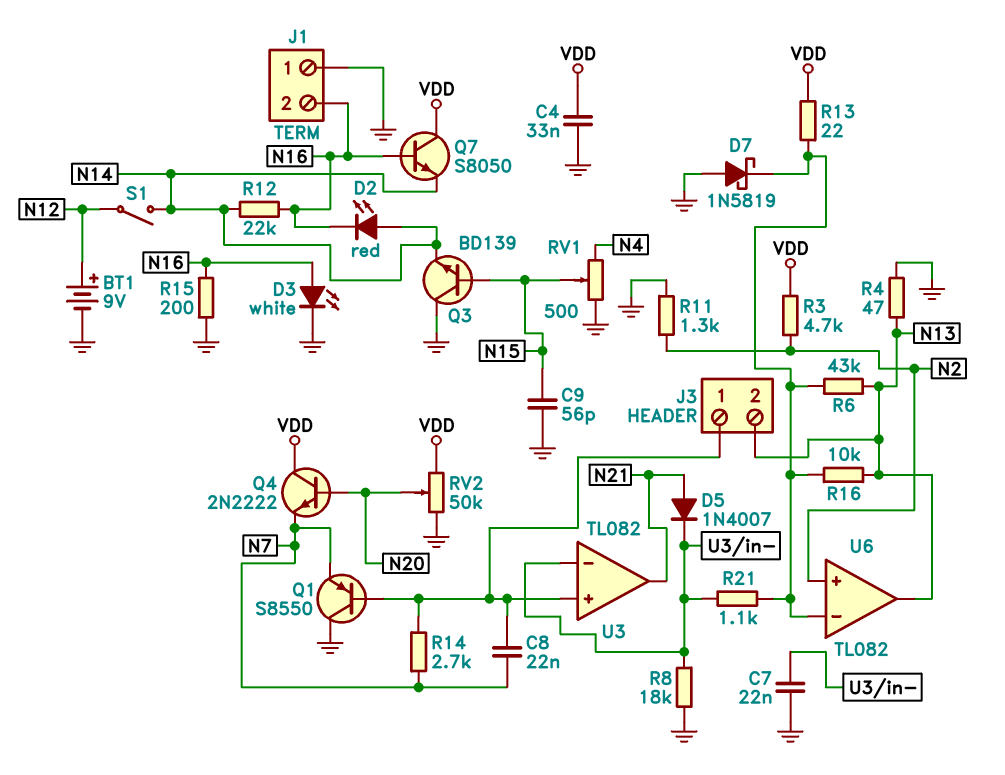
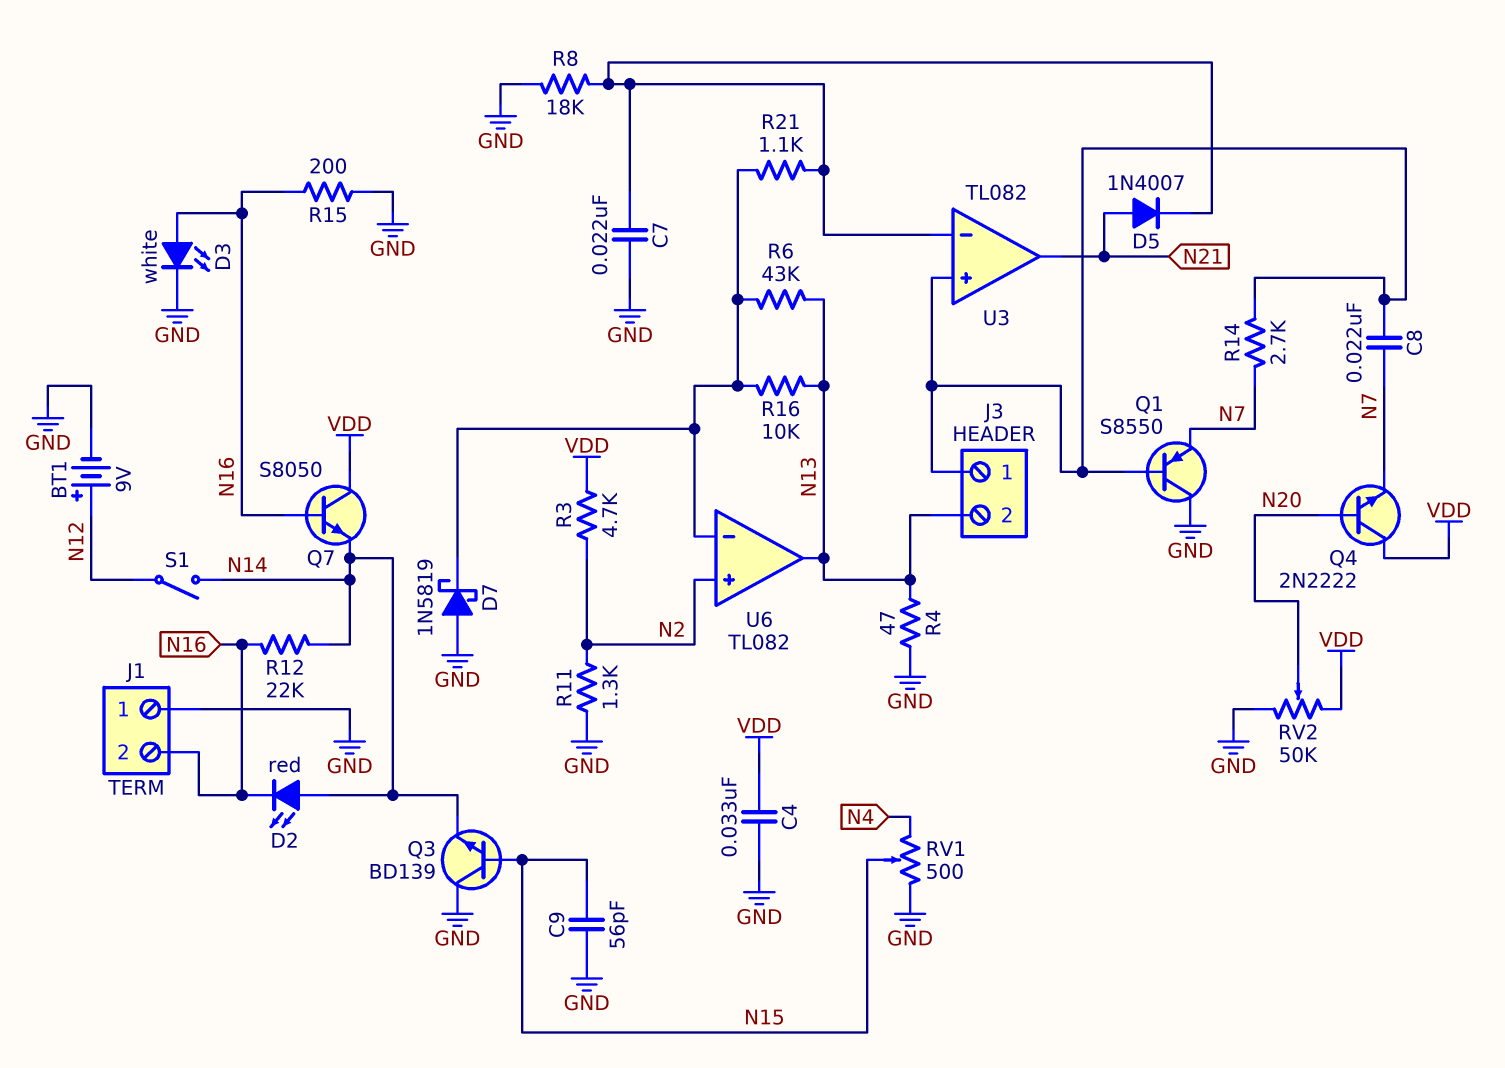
R13: 22 (U6/in-, VDD) -> none

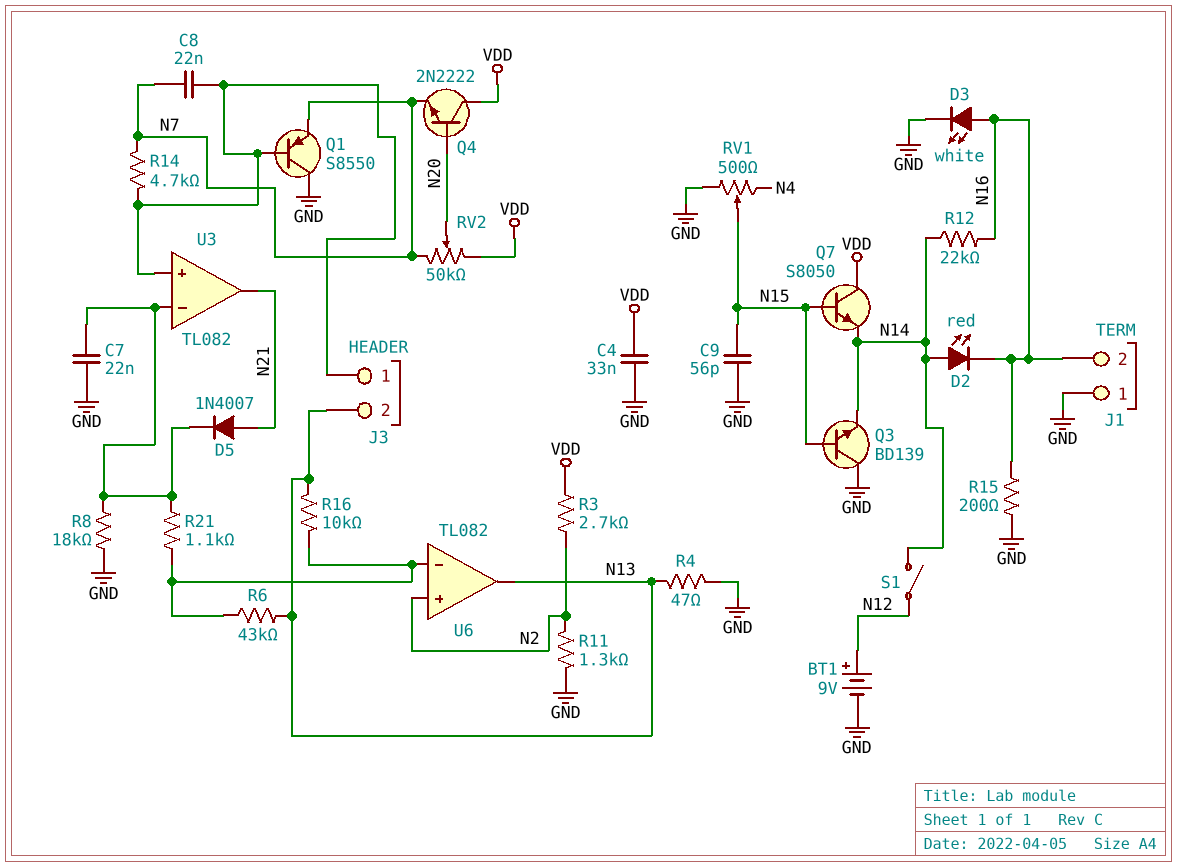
D7: schottky 1N5819 (A GND, K U6/in-) -> none
Q7: NPN S8050 (B N16, C VDD, E N14) -> NPN S8050 (B N15, C VDD, E N14)
R3: 4.7k (N2, VDD) -> 2.7k (N2, VDD)
R14: 2.7k (J3/1, N7) -> 4.7k (J3/1, N7)
RV2: 50k (GND, VDD, wiper N20) -> 50k (N7, VDD, wiper N20)

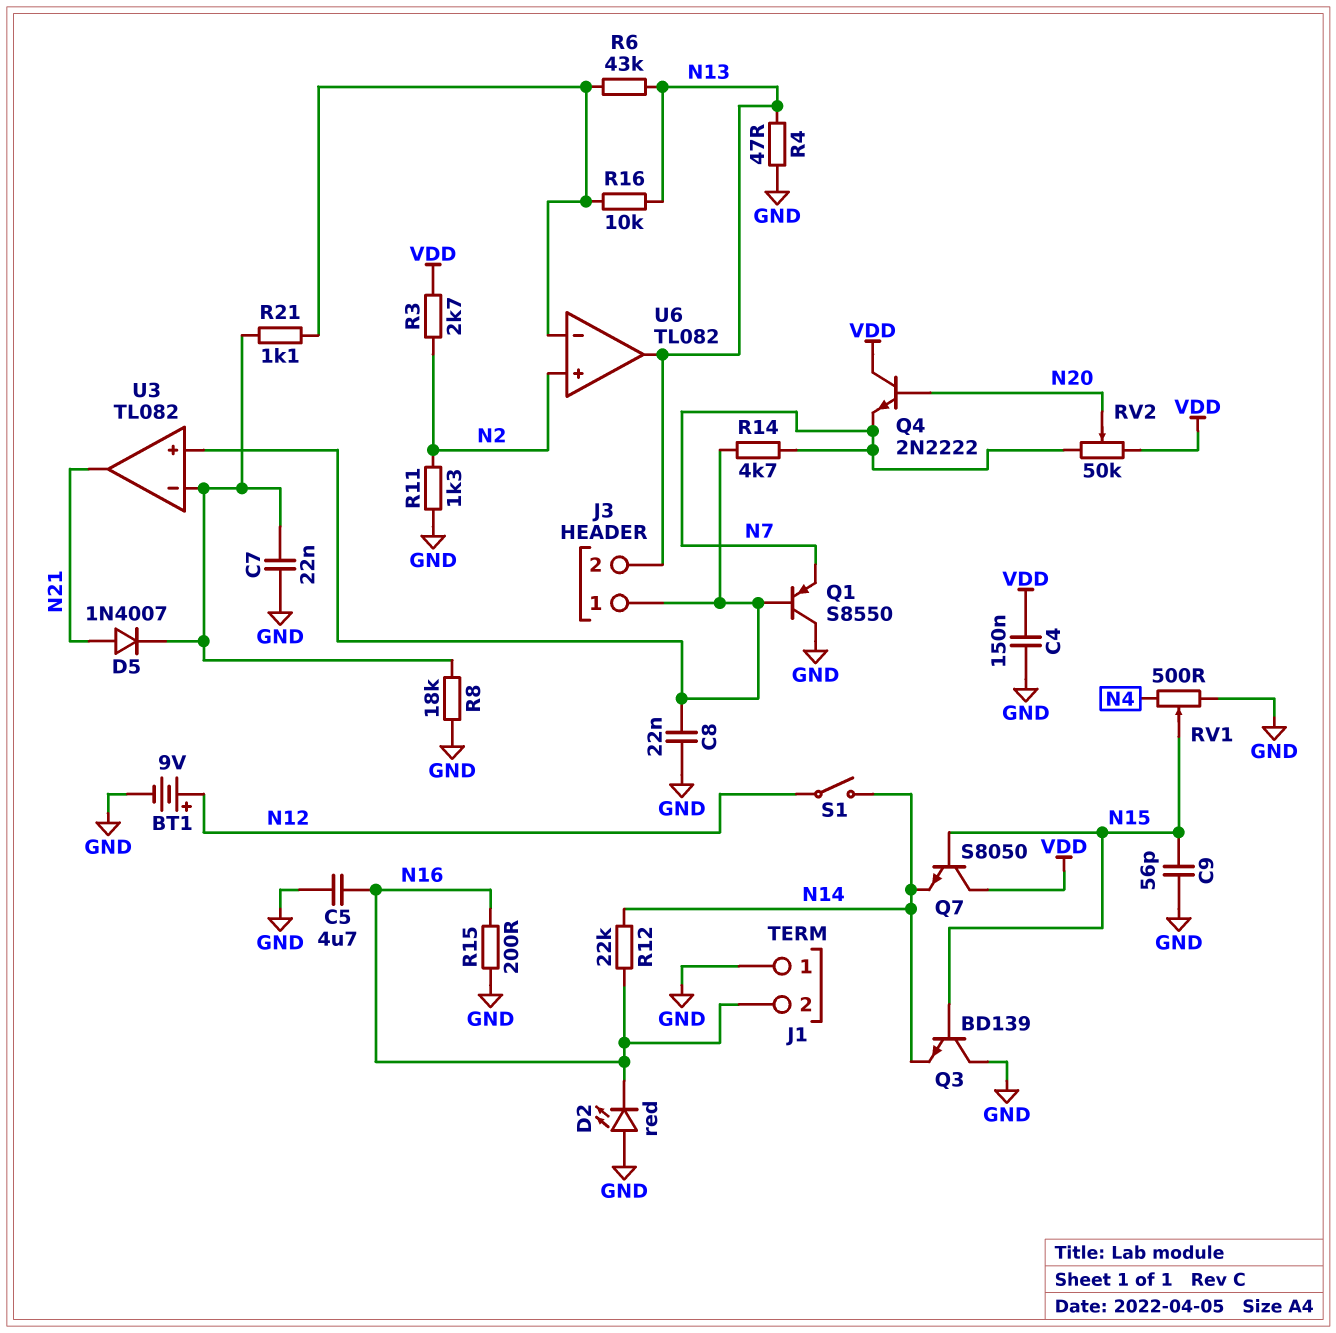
C4: 33nF (GND, VDD) -> 150nF (GND, VDD)
C5: none -> 4.7uF (GND, N16)
C8: 22nF (J3/1, N7) -> 22nF (GND, J3/1)
D2: LED red (A N14, K N16) -> LED red (A GND, K N16)
D3: LED white (A N16, K GND) -> none

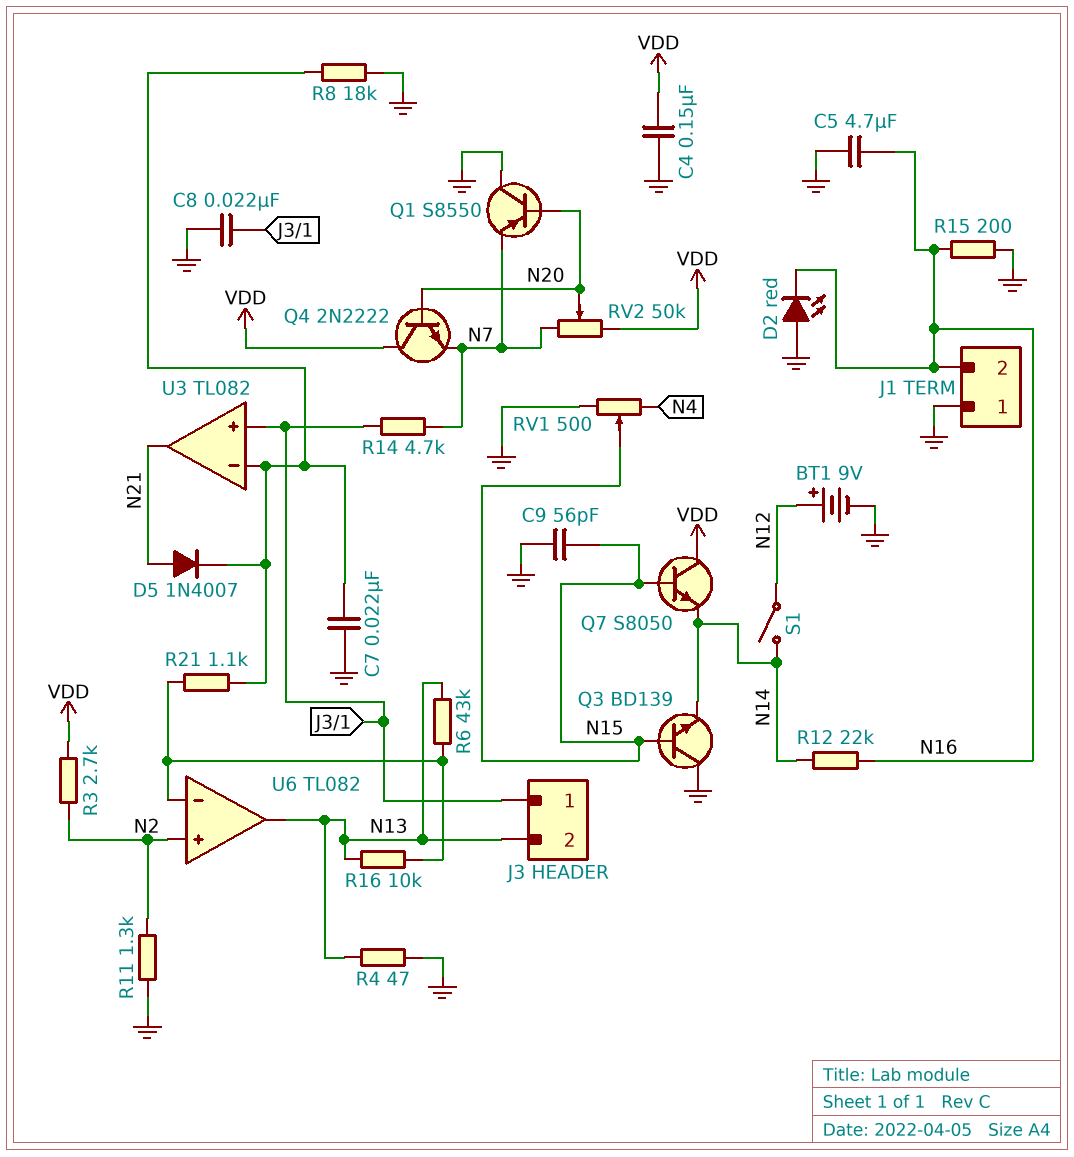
Q1: PNP S8550 (B J3/1, C GND, E N7) -> PNP S8550 (B N20, C GND, E N7)

